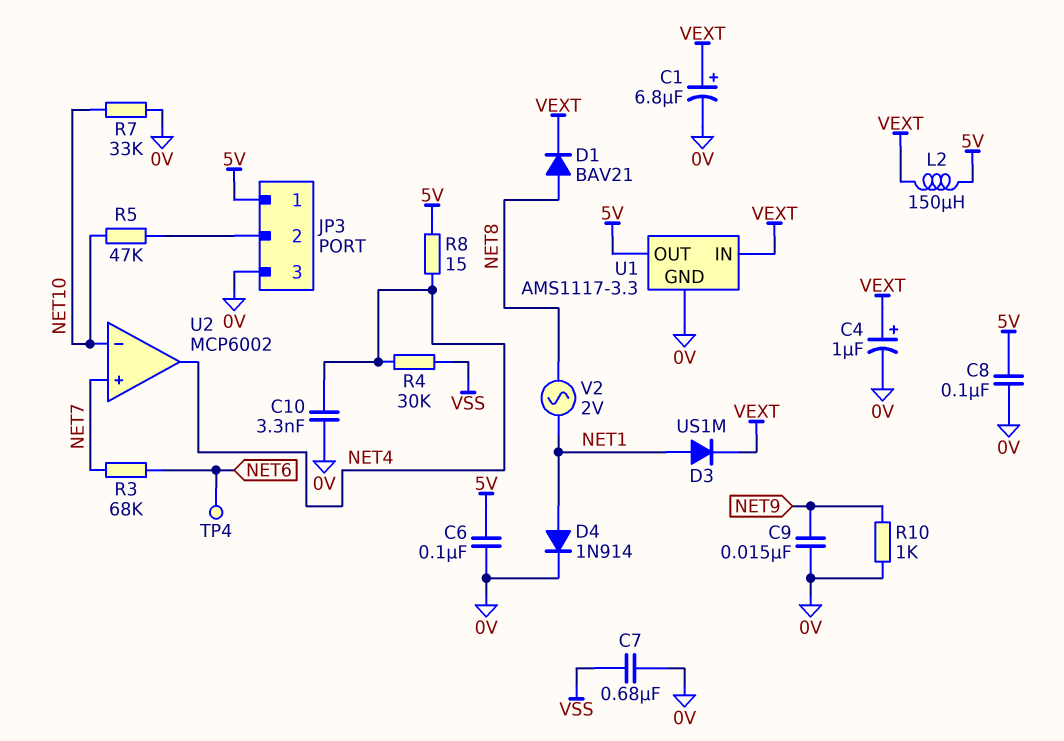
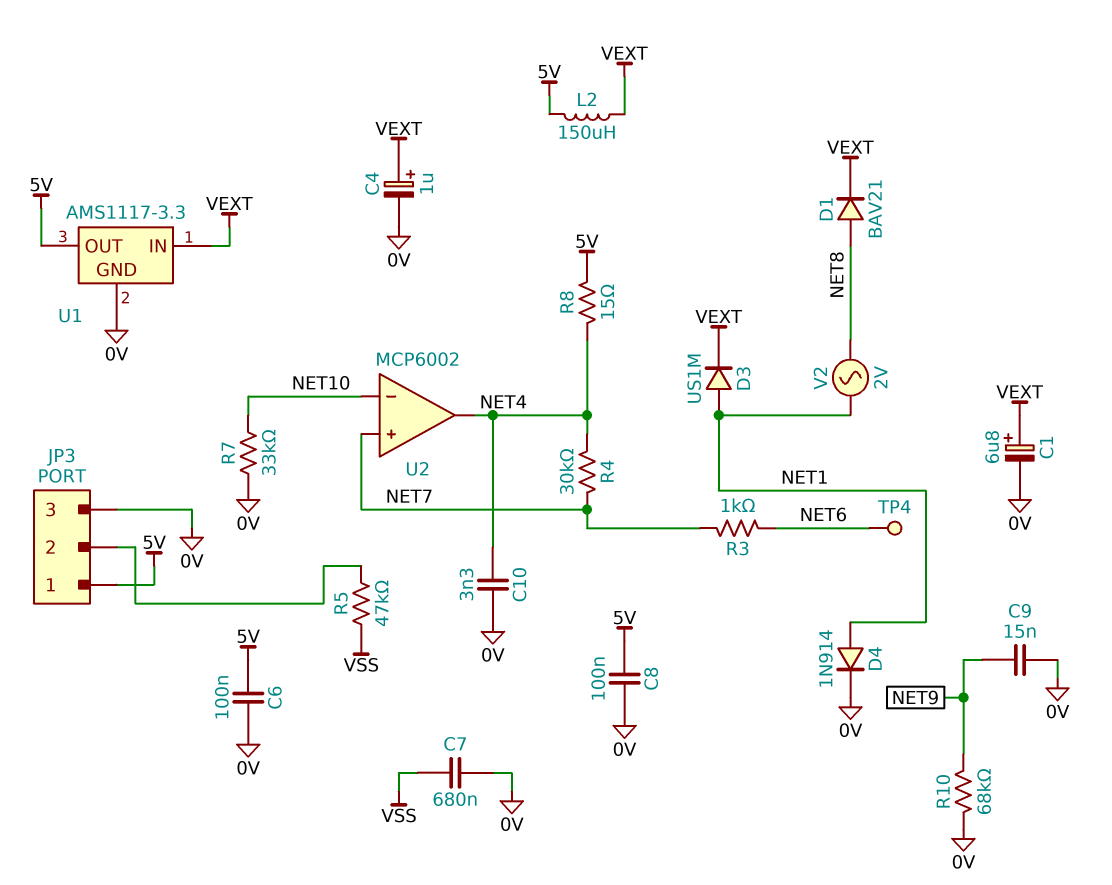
R3: 68k (NET6, NET7) -> 1k (NET6, NET7)
R4: 30k (NET4, VSS) -> 30k (NET4, NET7)
R5: 47k (JP3/2, NET10) -> 47k (JP3/2, VSS)
R10: 1k (0V, NET9) -> 68k (0V, NET9)

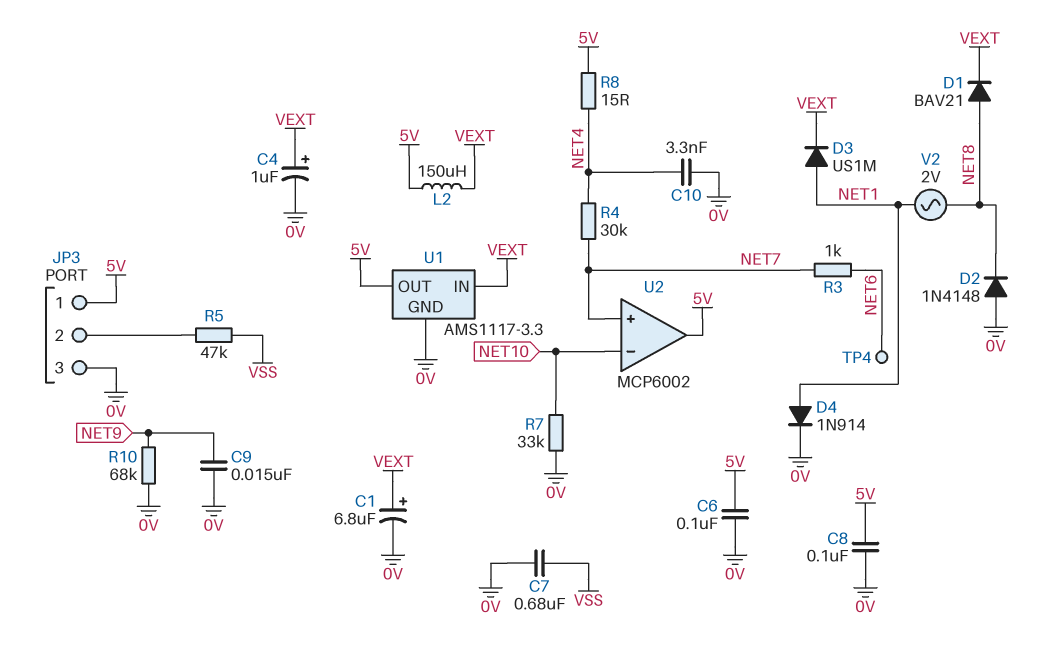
D2: none -> diode 1N4148 (A 0V, K NET8)
U2 pin out: NET4 -> 5V

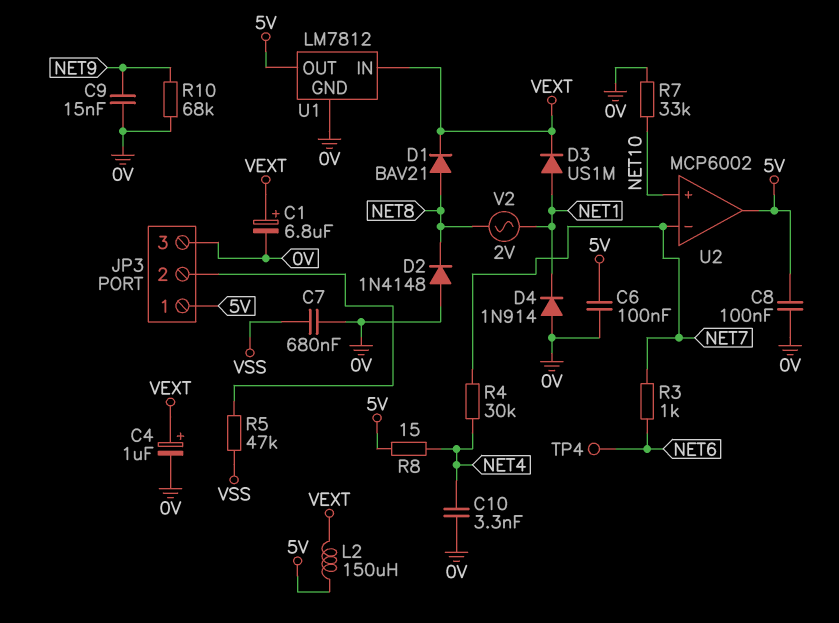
D4: diode 1N914 (A NET1, K 0V) -> diode 1N914 (A 0V, K NET1)
U1: AMS1117-3.3 -> LM7812
U2 pin in+: NET7 -> NET10
U2 pin in-: NET10 -> NET7

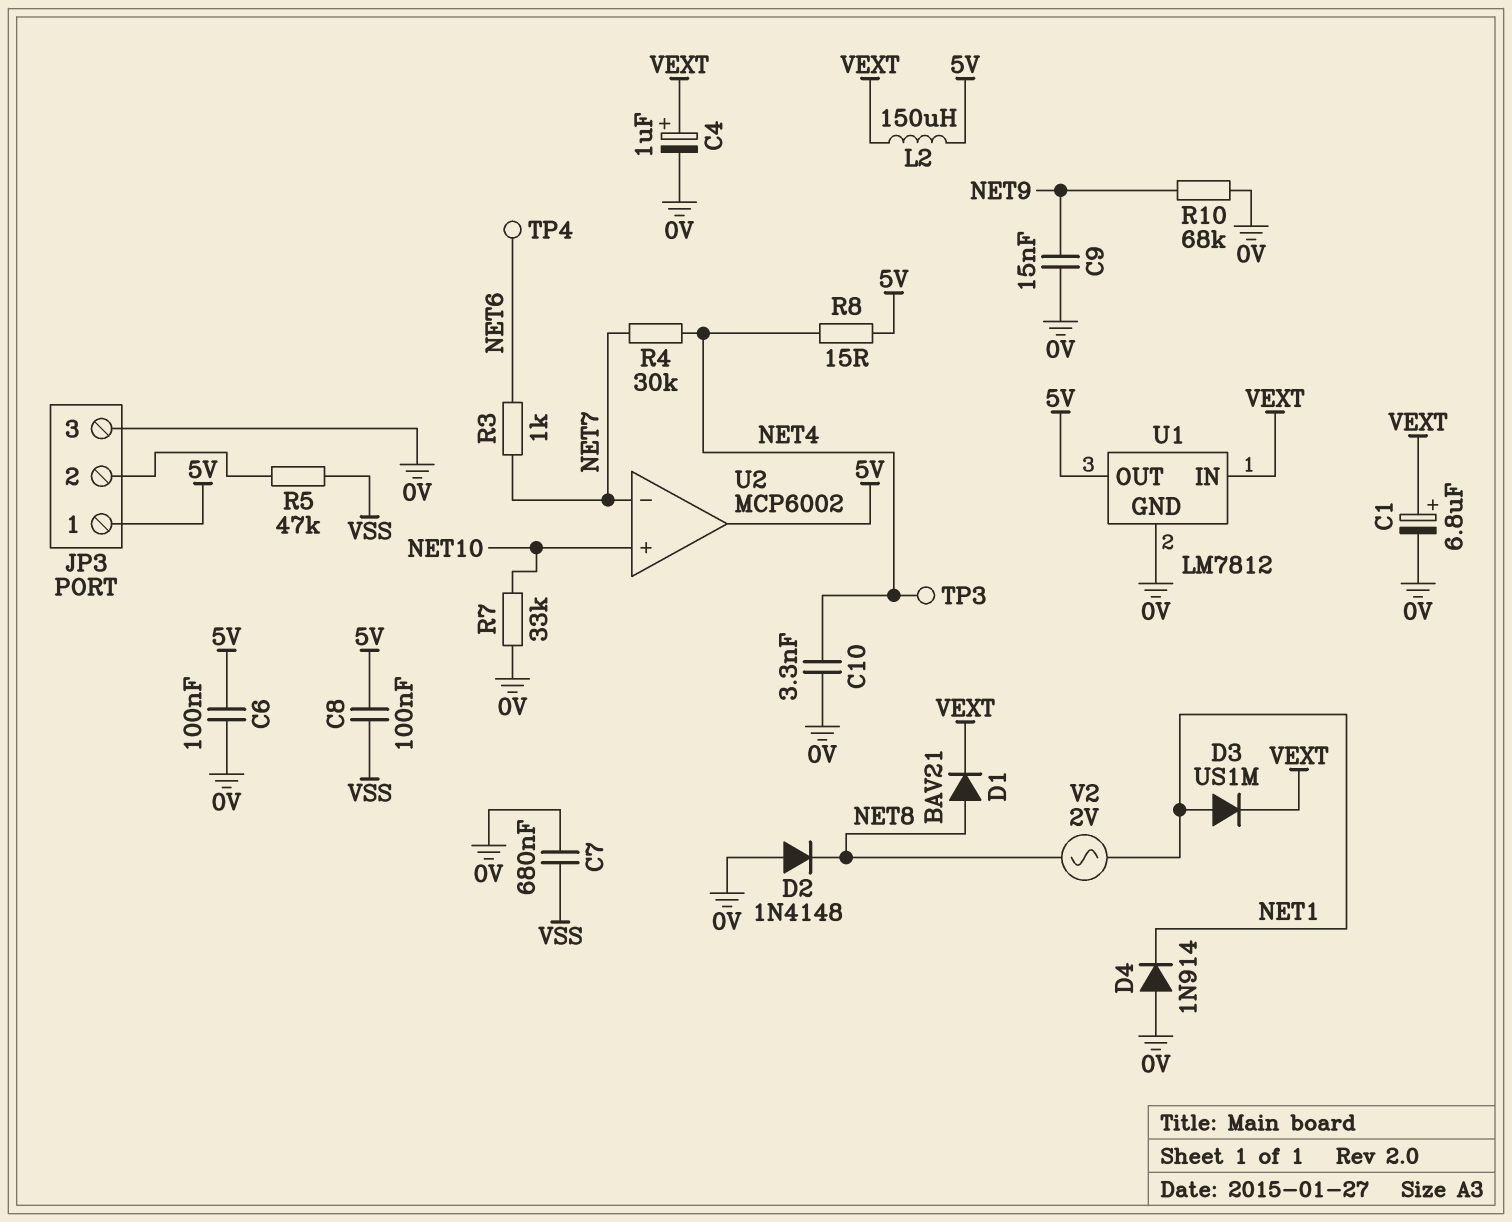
C8: 100nF (0V, 5V) -> 100nF (5V, VSS)
TP3: none -> test point (NET4)

